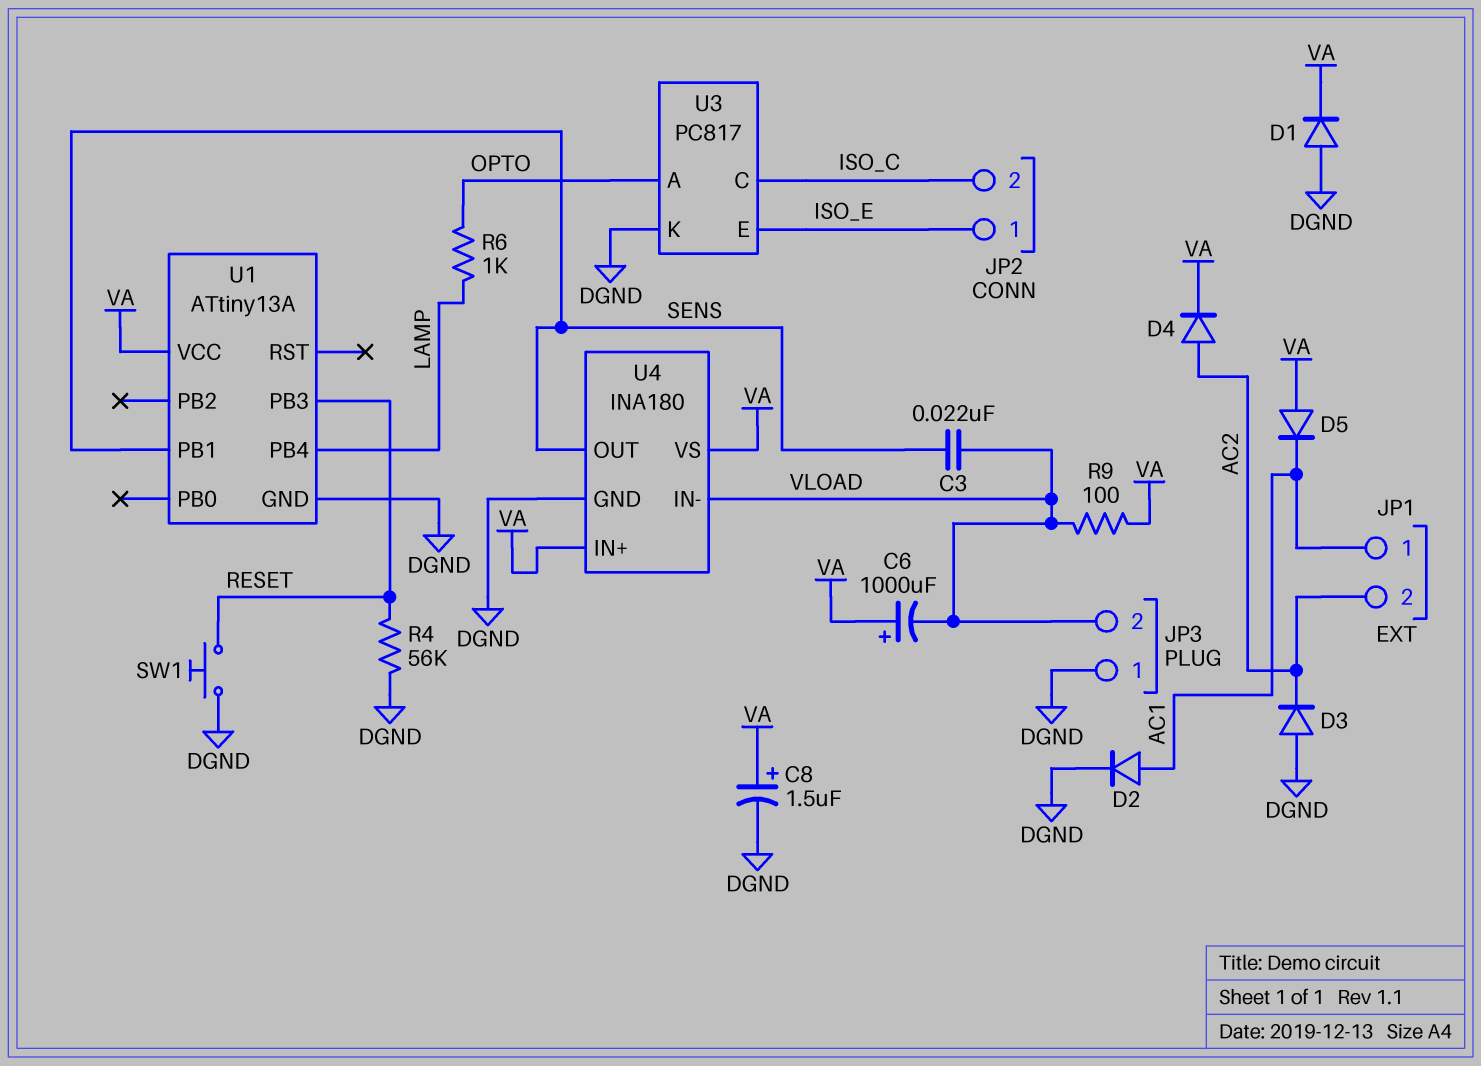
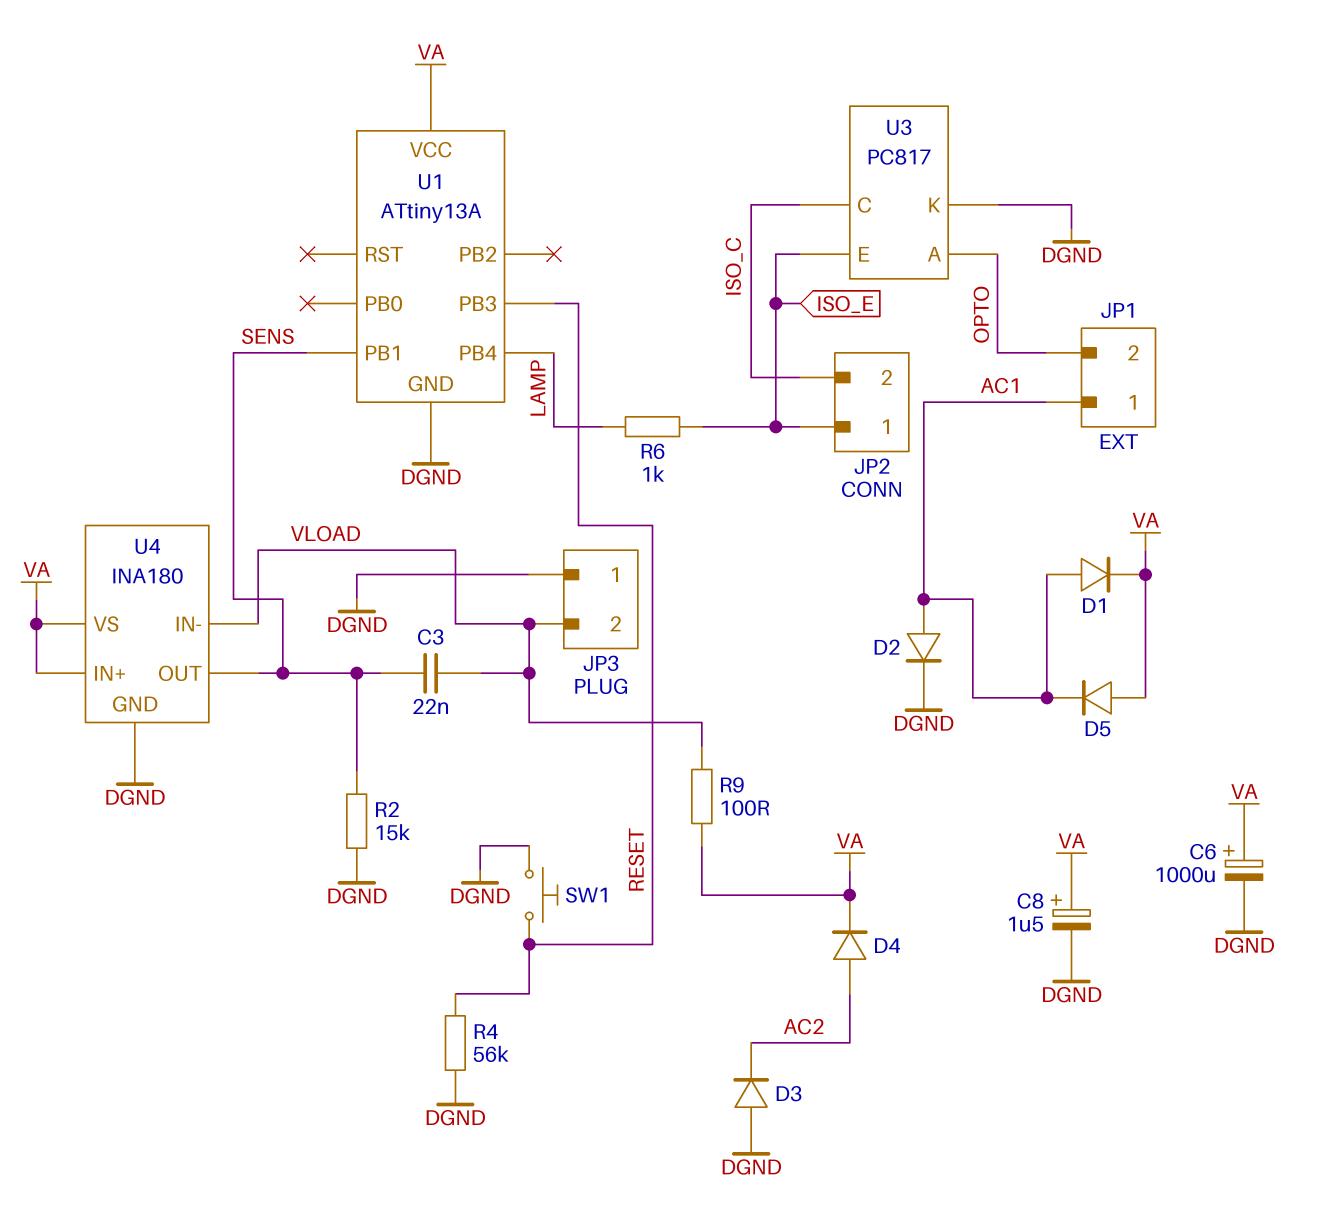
C6: 1000uF (plus VA, minus VLOAD) -> 1000uF (plus VA, minus DGND)
D1: diode (A DGND, K VA) -> diode (A AC1, K VA)
JP1 pin 2: AC2 -> OPTO
R2: none -> 15k (DGND, SENS)
R6: 1k (LAMP, OPTO) -> 1k (ISO_E, LAMP)

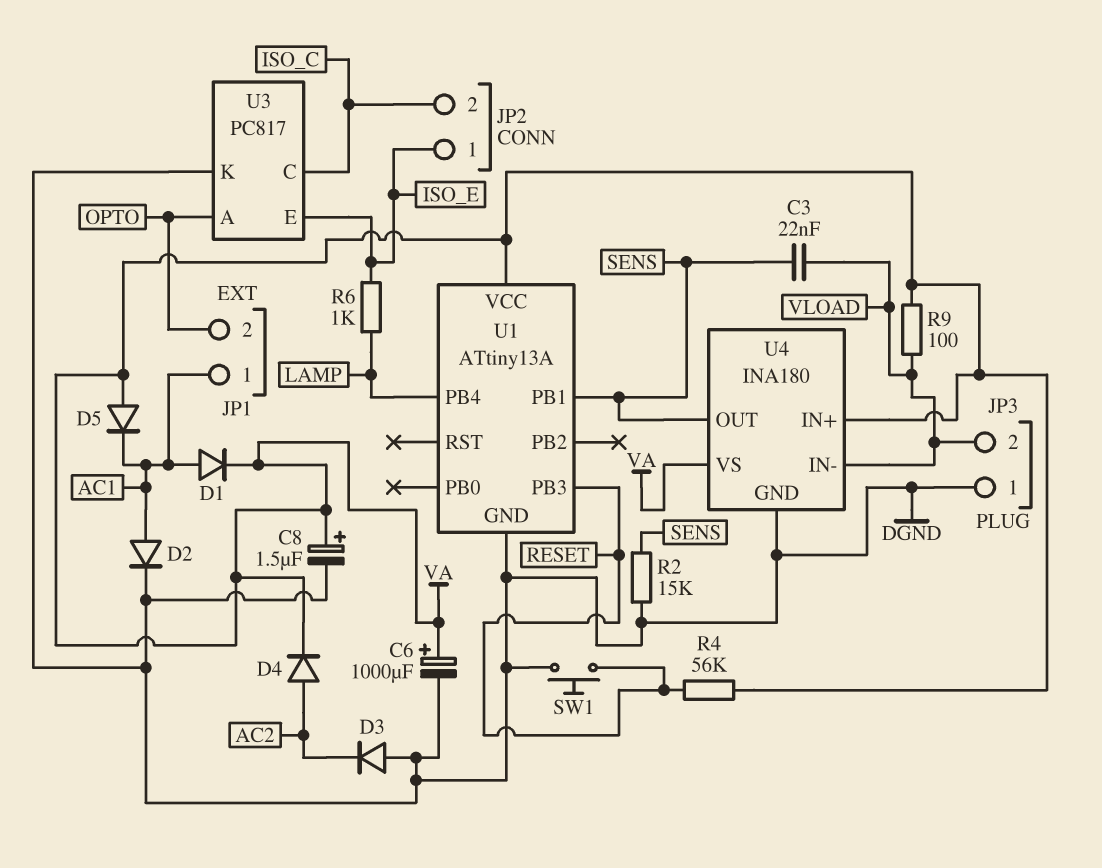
R4: 56k (DGND, RESET) -> 56k (RESET, VA)

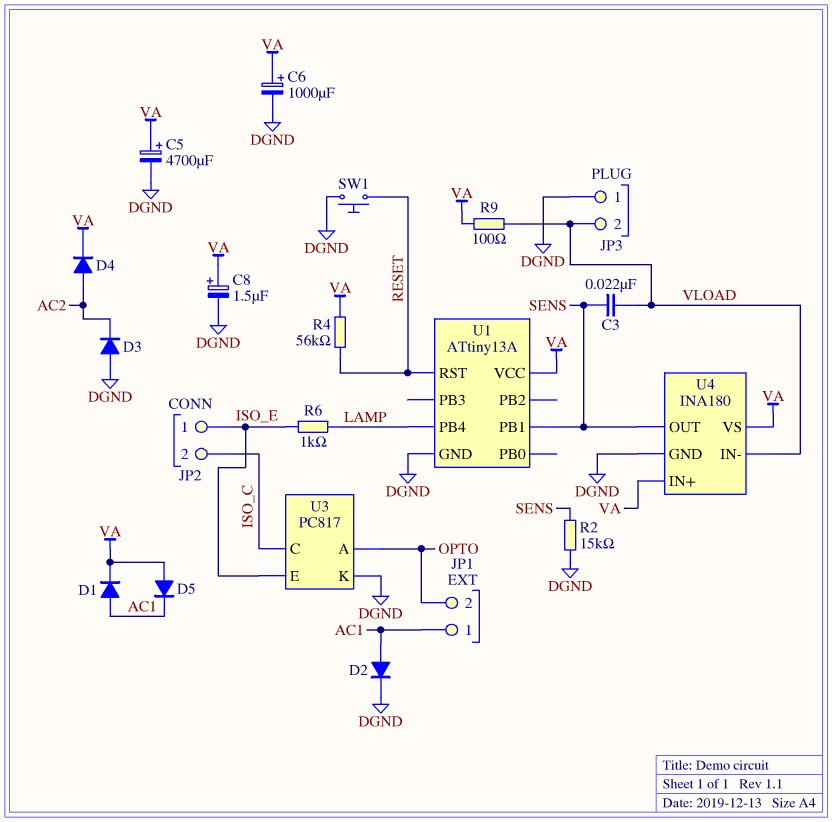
C5: none -> 4700uF (plus VA, minus DGND)
U1 pin PB3: RESET -> none
U1 pin RST: none -> RESET

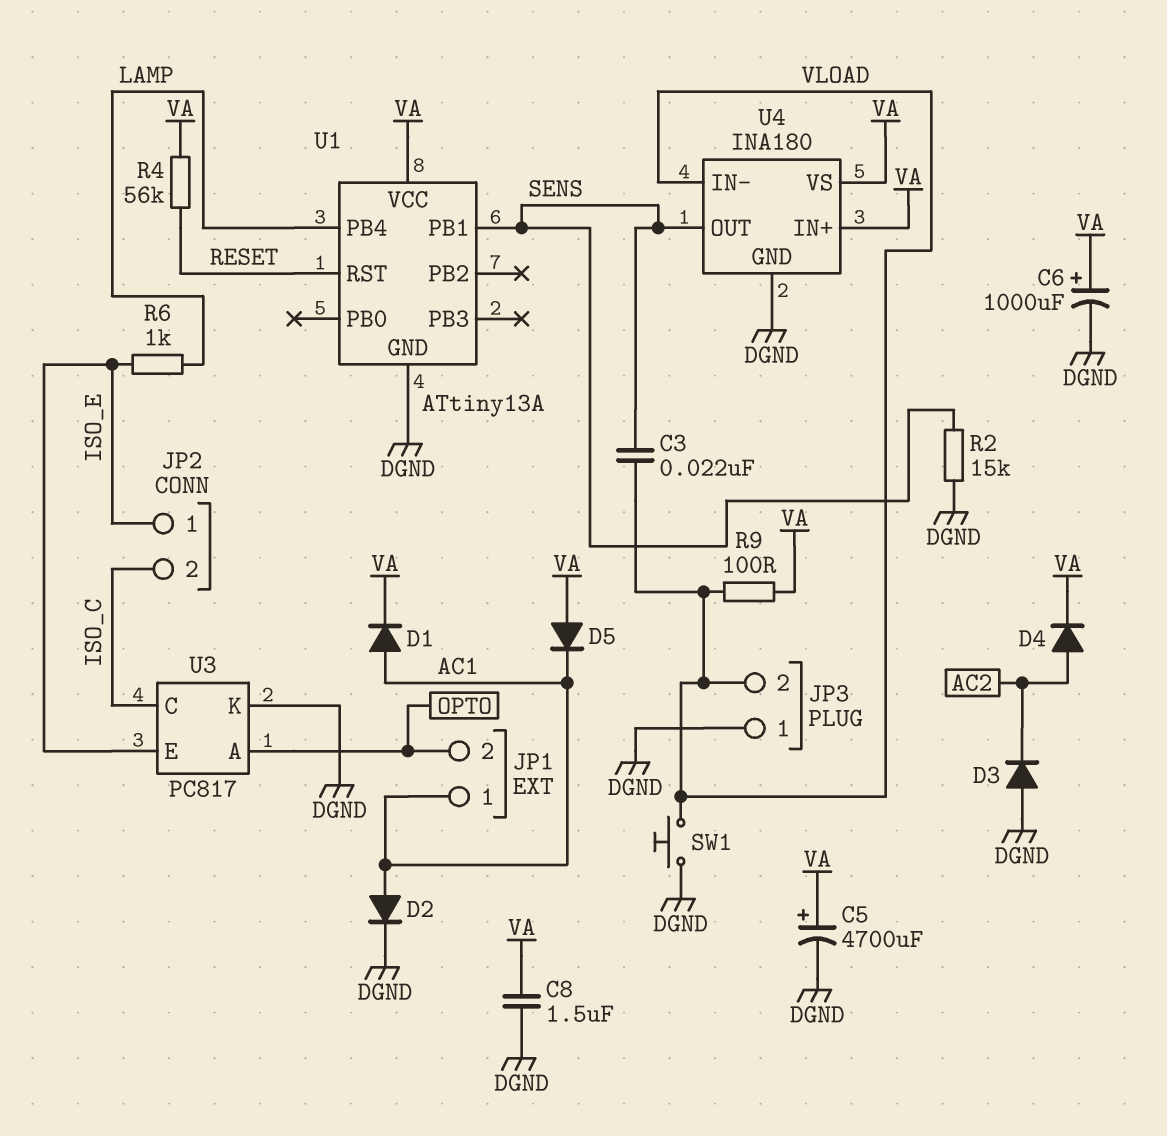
C8: 1.5uF (plus VA, minus DGND) -> 1.5uF (DGND, VA)
SW1: button (DGND, RESET) -> button (DGND, VLOAD)

